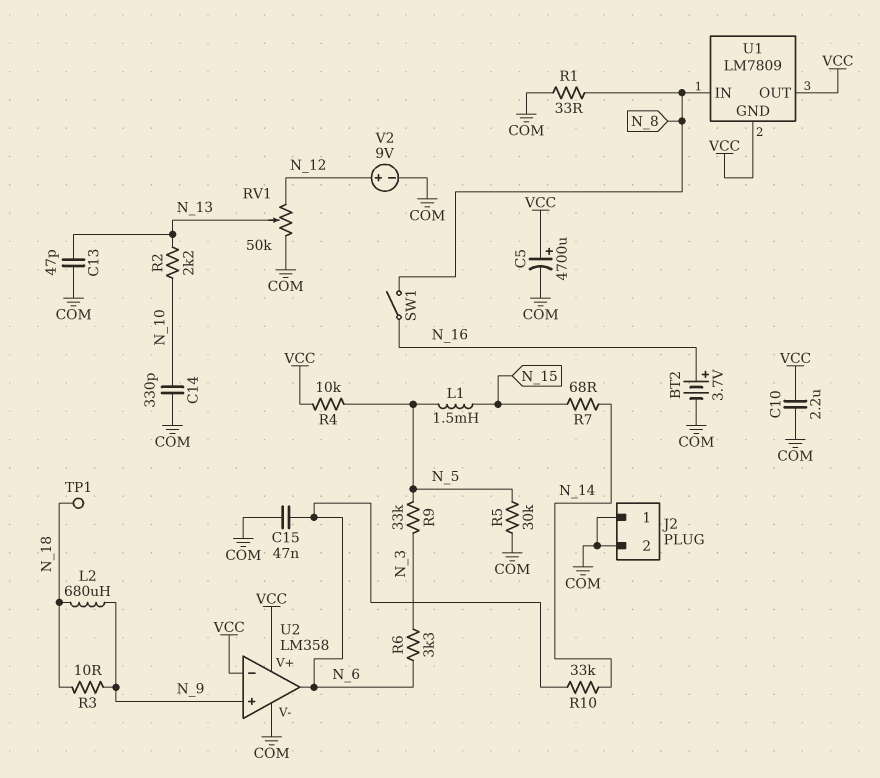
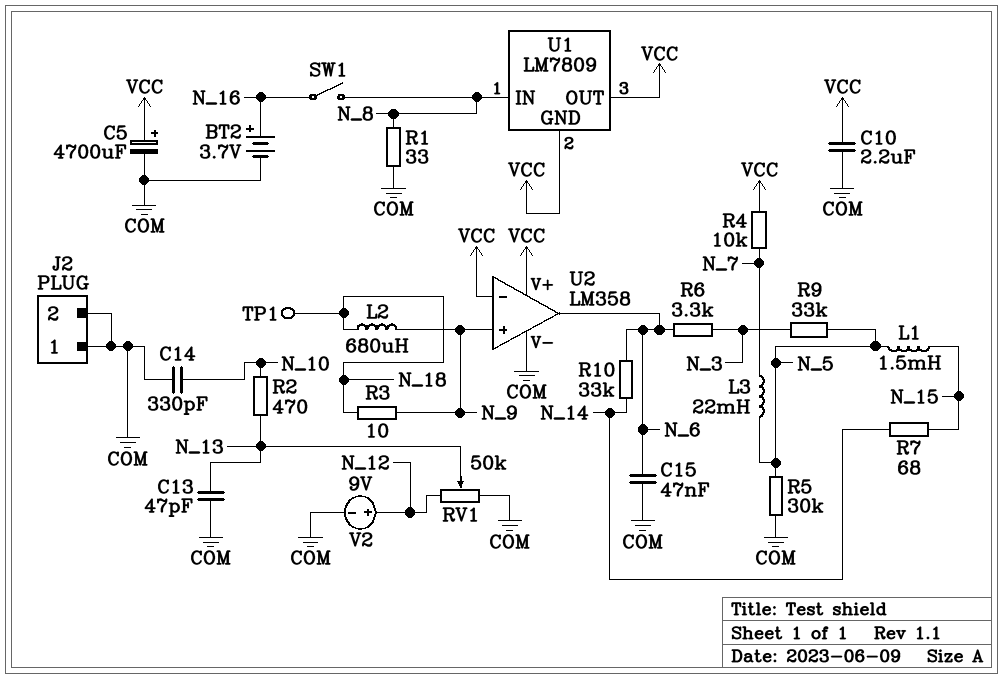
L3: none -> 22mH (N_5, N_7)
R2: 2.2k (N_10, N_13) -> 470 (N_10, N_13)
R4: 10k (N_5, VCC) -> 10k (N_7, VCC)

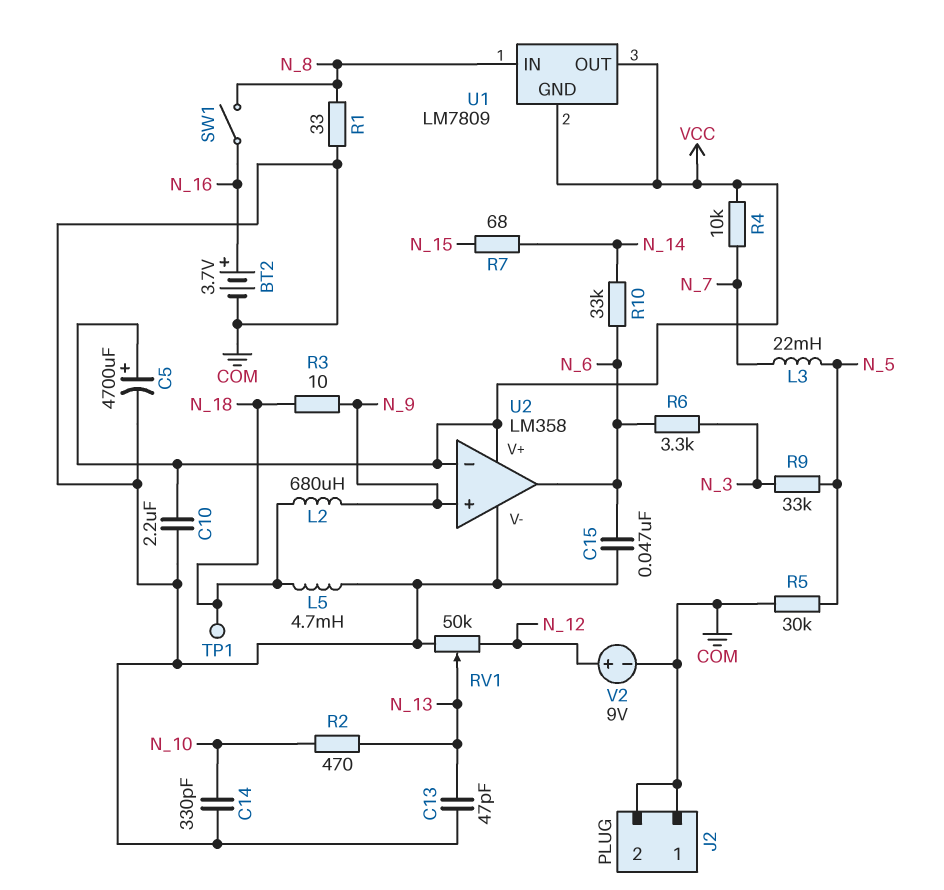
L1: 1.5mH (N_5, N_15) -> none
L5: none -> 4.7mH (COM, N_18)

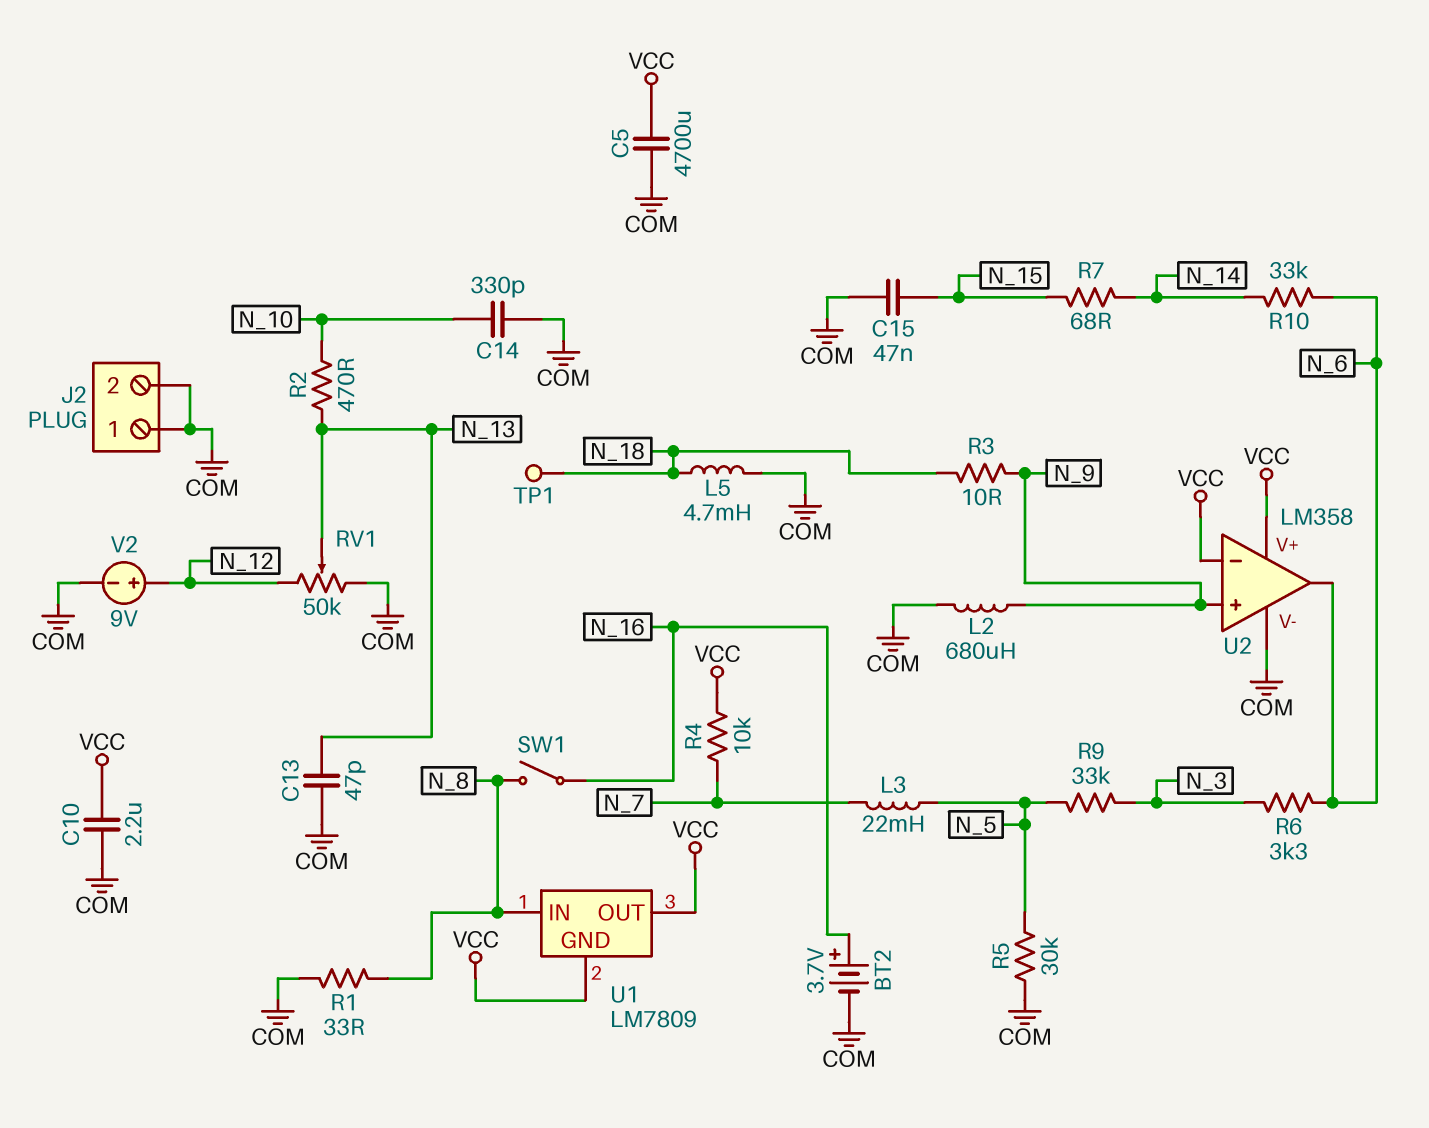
C5: 4700uF (plus VCC, minus COM) -> 4700uF (COM, VCC)
C15: 47nF (COM, N_6) -> 47nF (COM, N_15)
L2: 680uH (N_9, N_18) -> 680uH (COM, N_9)

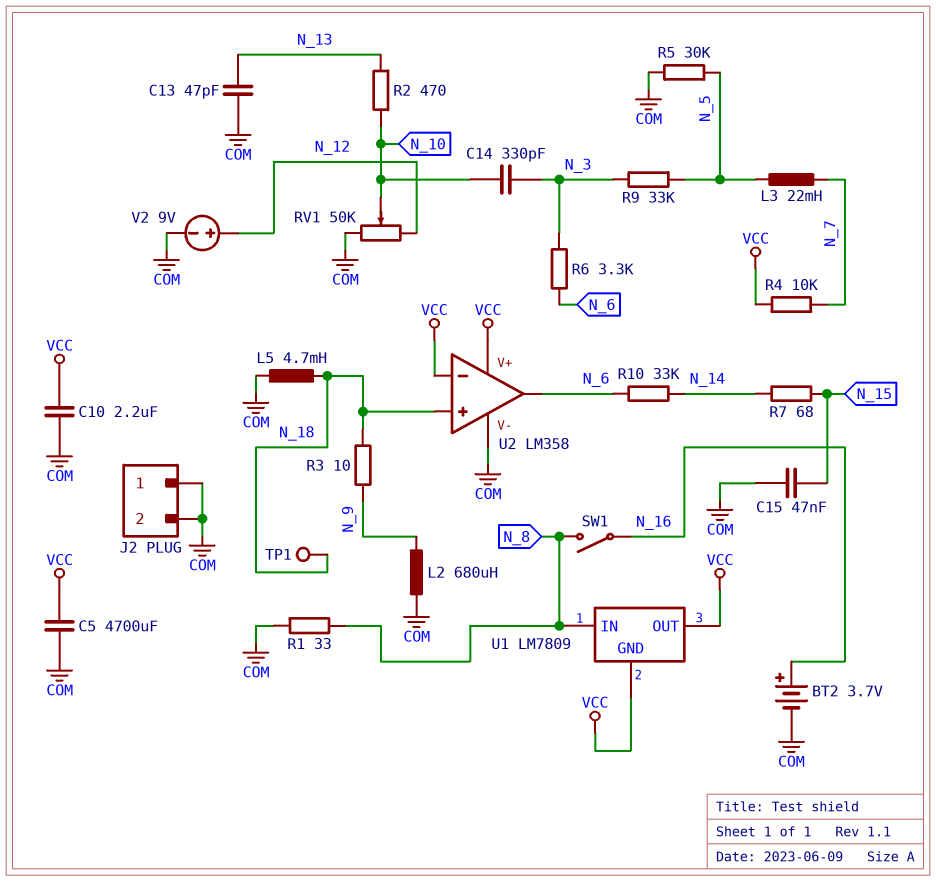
C14: 330pF (COM, N_10) -> 330pF (N_3, N_10)
RV1: 50k (COM, N_12, wiper N_13) -> 50k (COM, N_12, wiper N_10)
U2 pin in+: N_9 -> N_18

